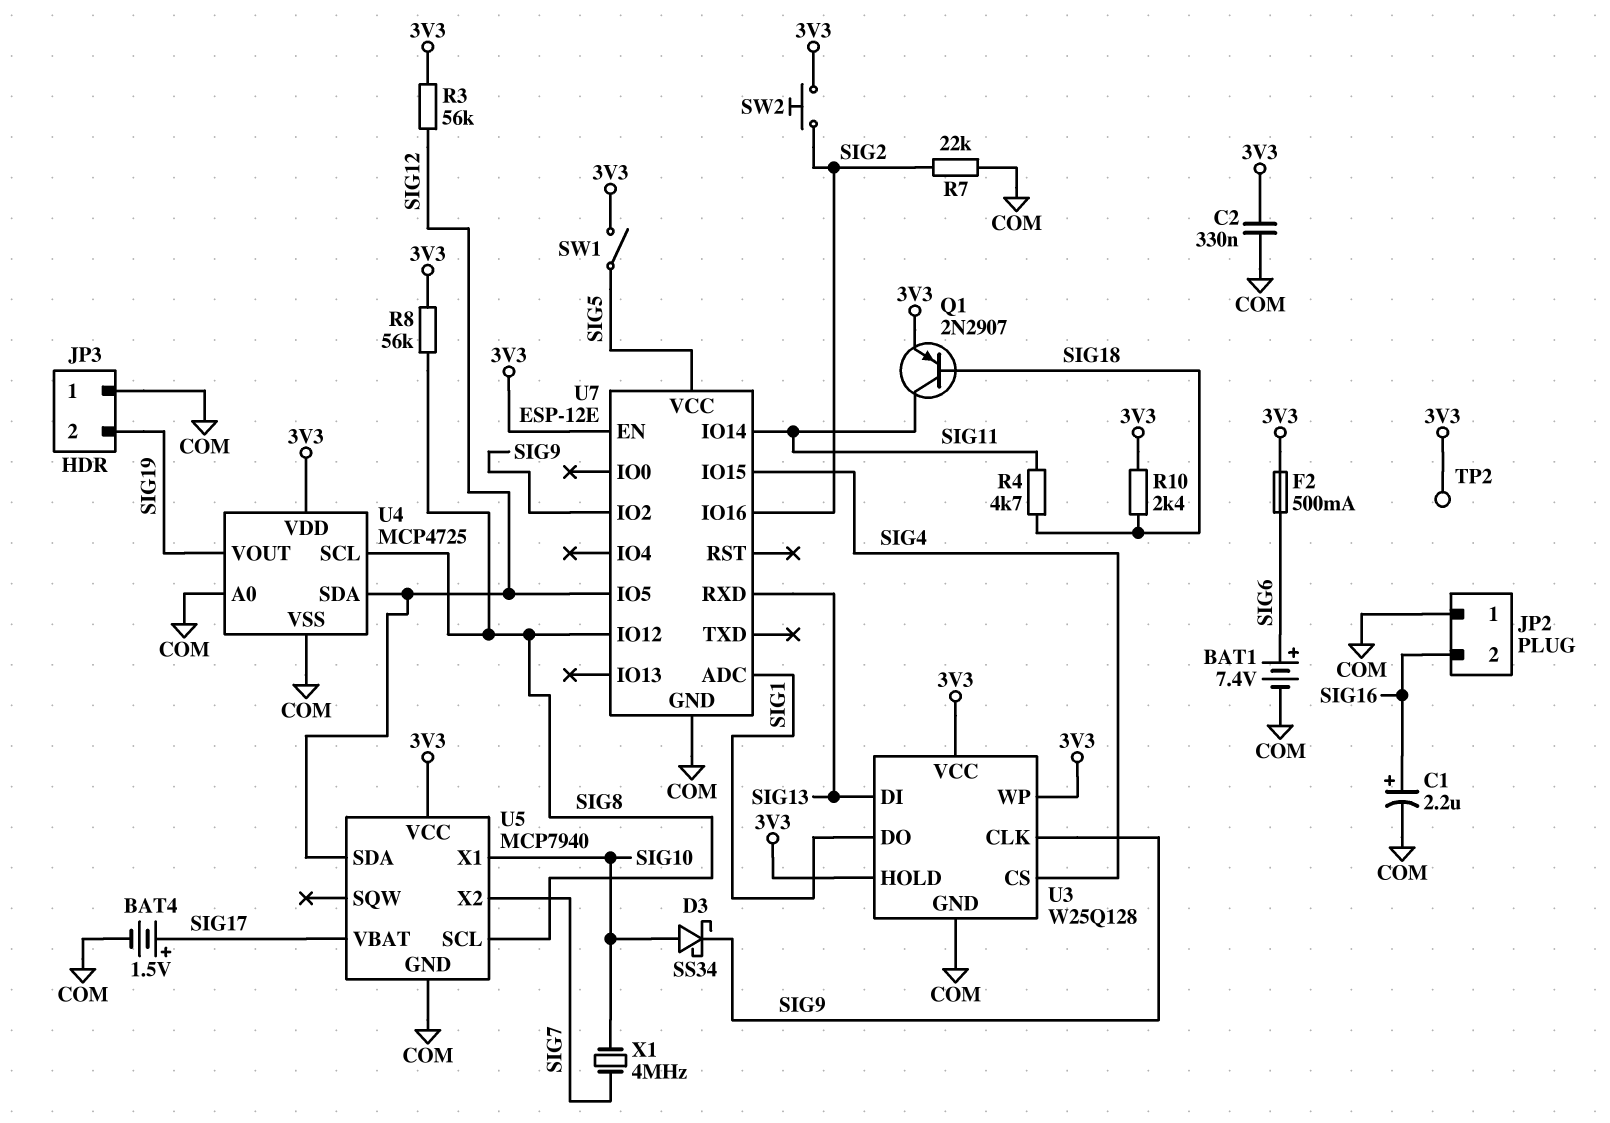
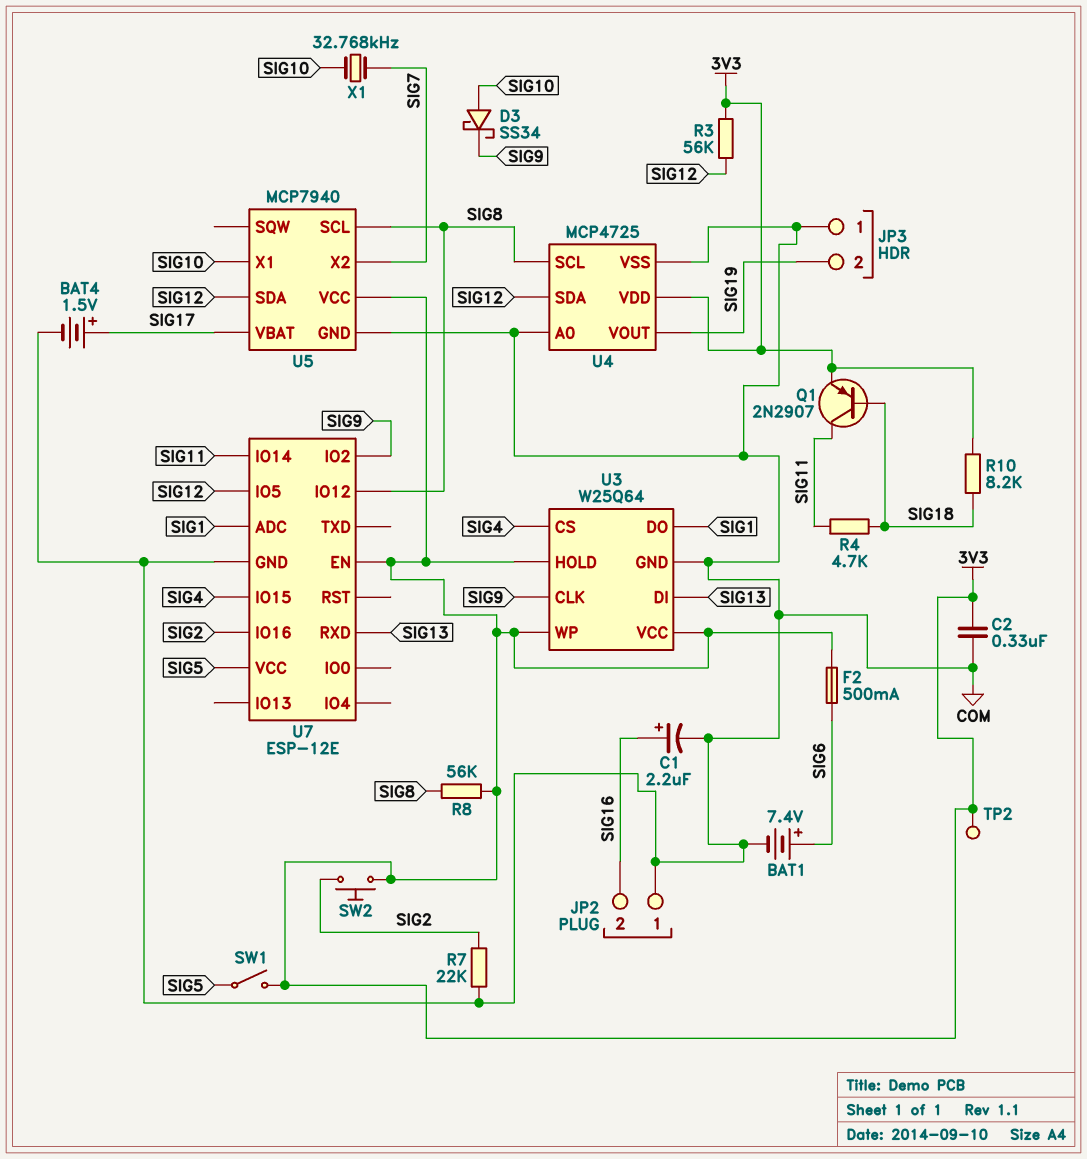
R10: 2.4k (3V3, SIG18) -> 8.2k (3V3, SIG18)
U3: W25Q128 -> W25Q64
X1: 4MHz (SIG7, SIG10) -> 32.768kHz (SIG7, SIG10)

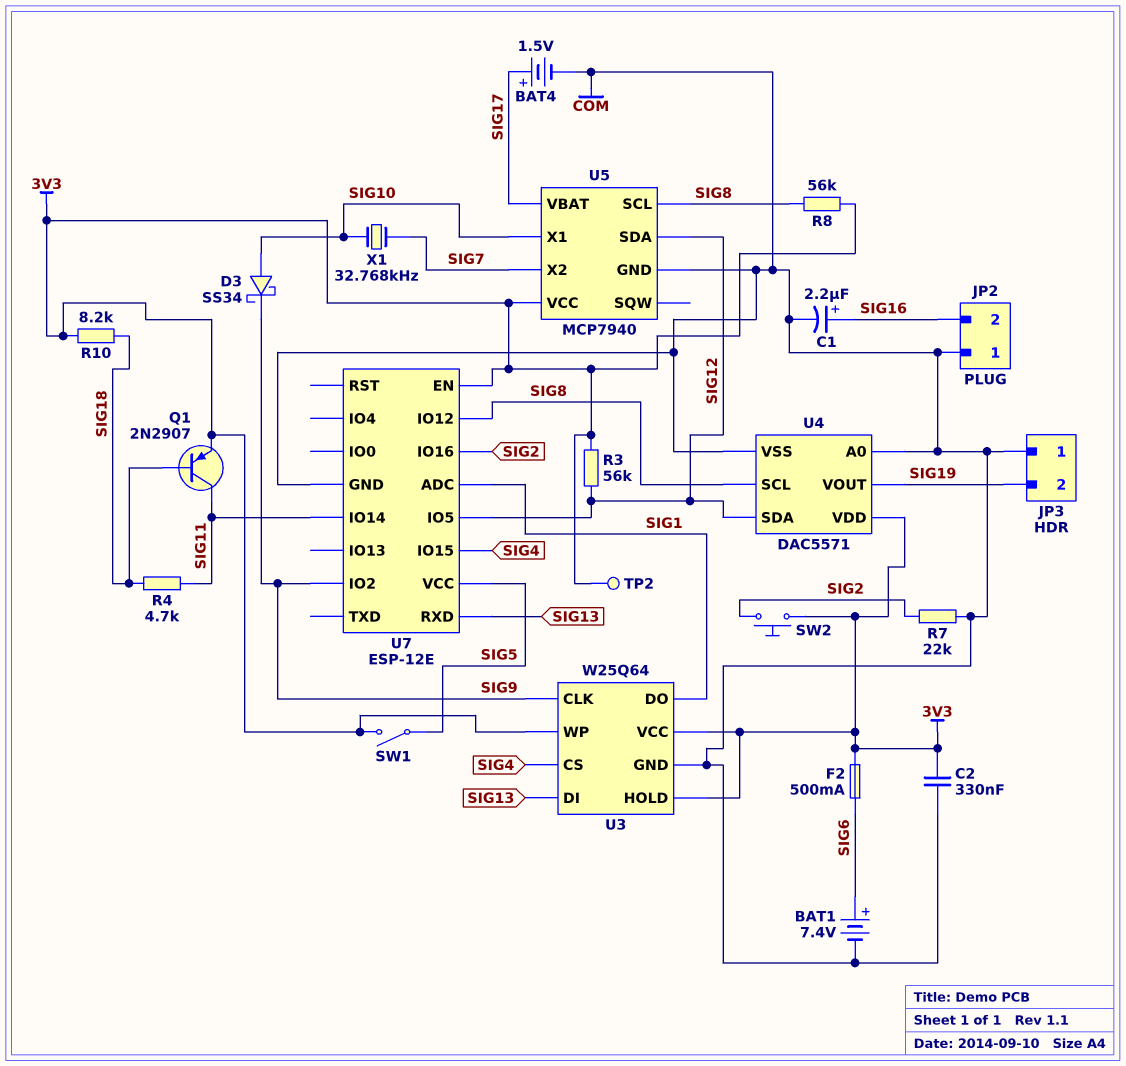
U4: MCP4725 -> DAC5571

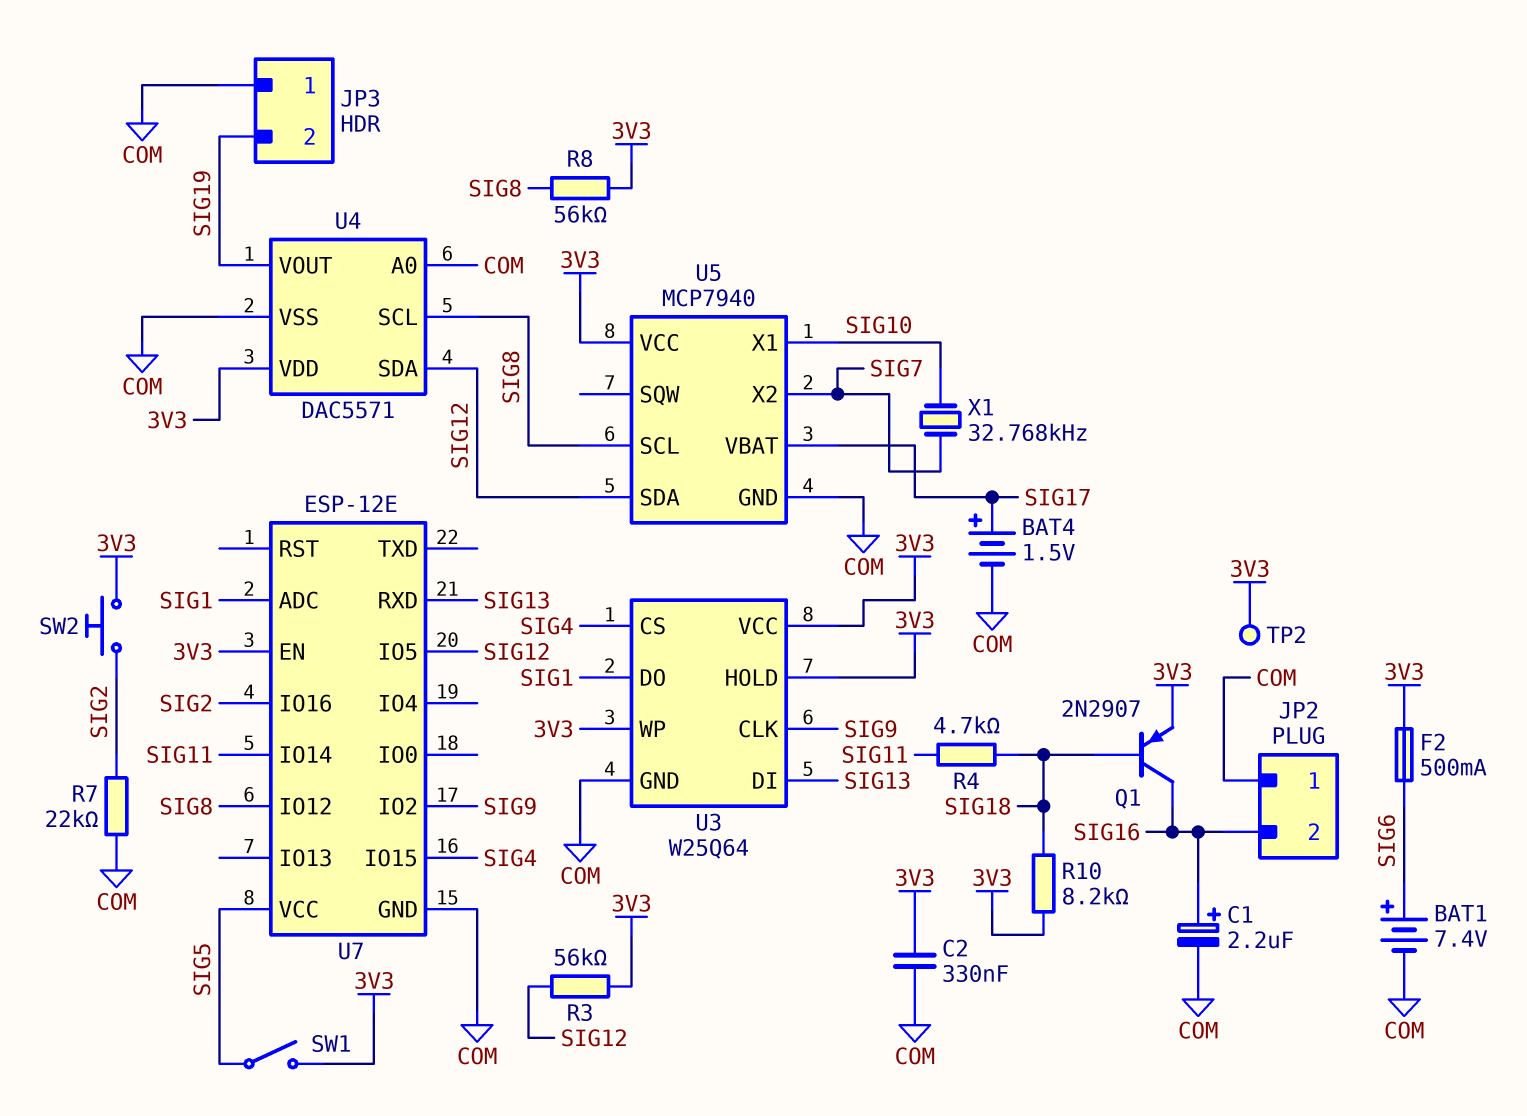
D3: schottky SS34 (A SIG10, K SIG9) -> none
Q1: PNP 2N2907 (B SIG18, C SIG11, E 3V3) -> PNP 2N2907 (B SIG18, C SIG16, E 3V3)

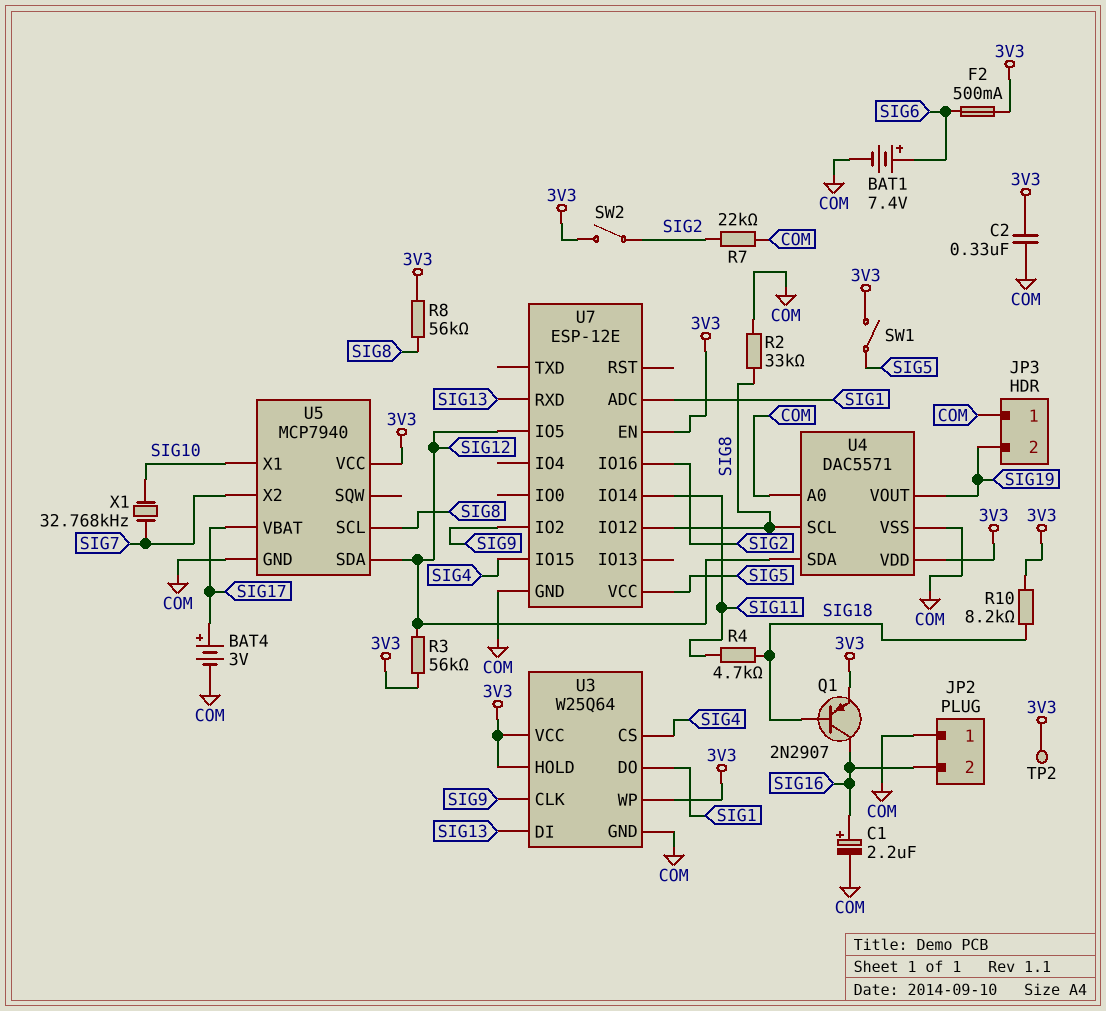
BAT4: 1.5V (plus SIG17, minus COM) -> 3V (plus SIG17, minus COM)
R2: none -> 33k (COM, SIG8)
SW2: button (3V3, SIG2) -> switch (3V3, SIG2)

